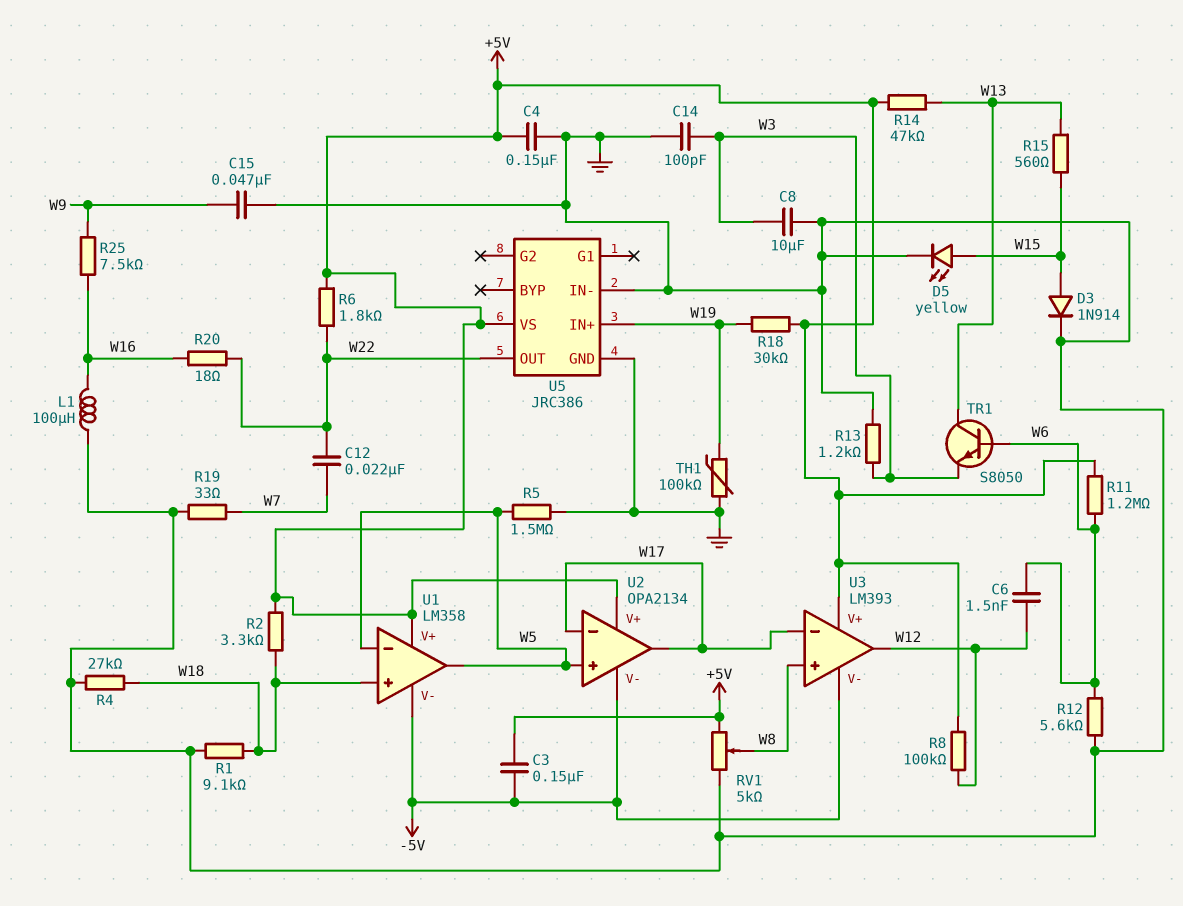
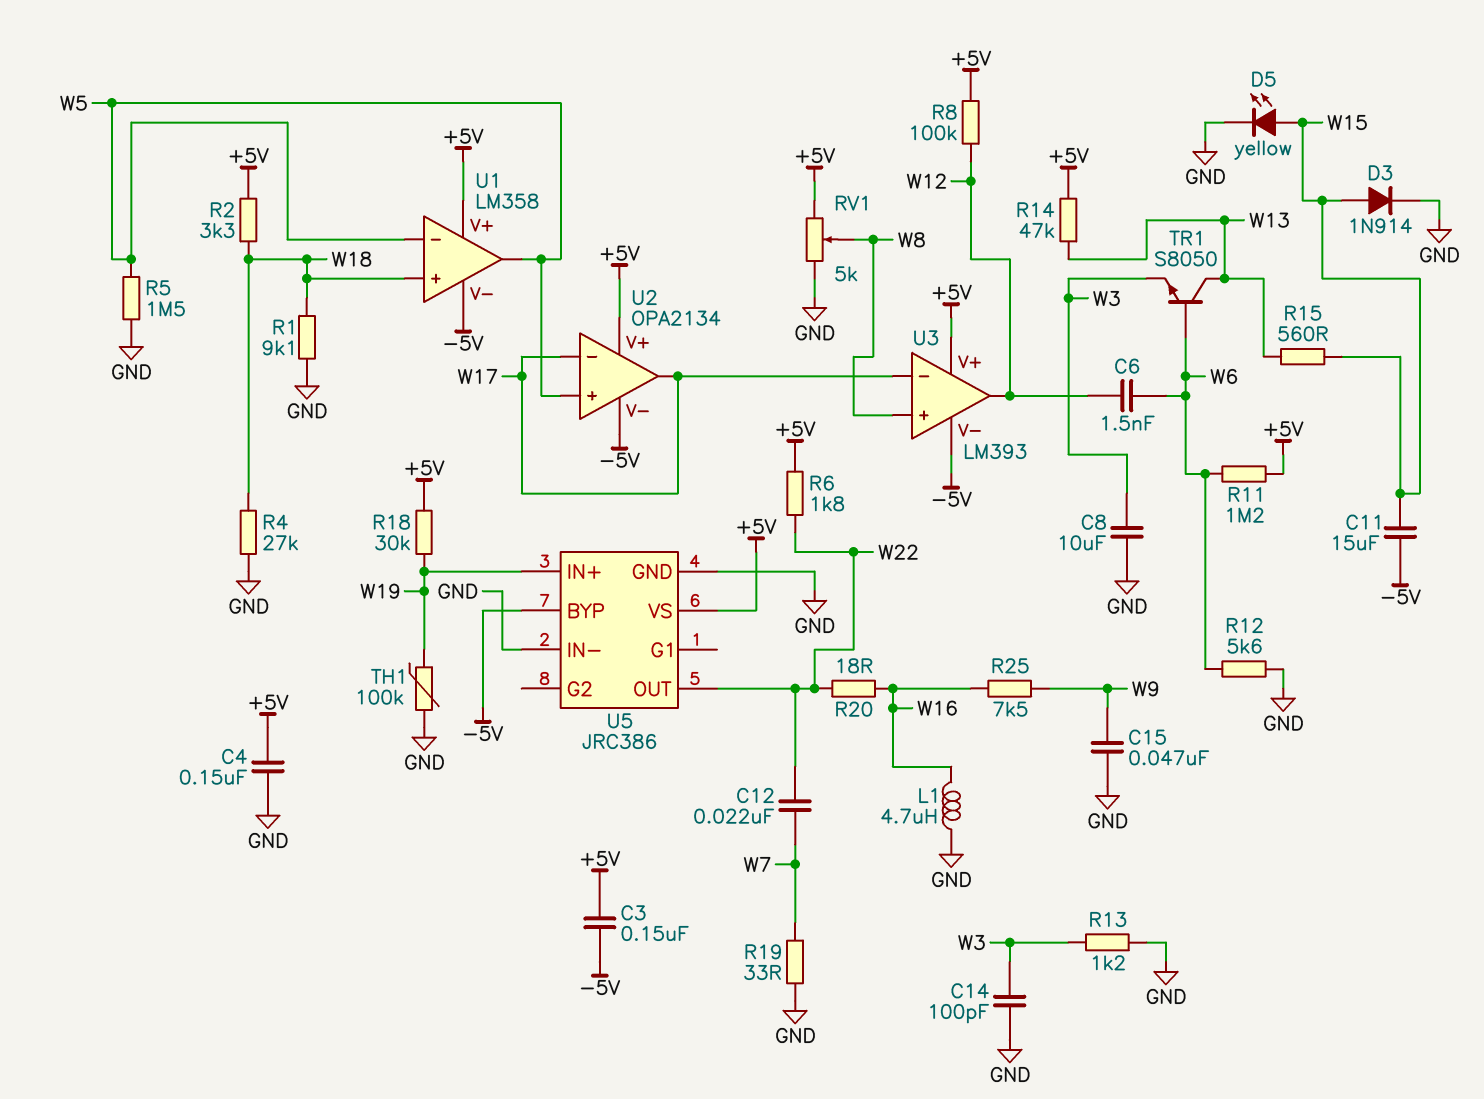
C11: none -> 15uF (-5V, W15)
L1: 100uH (GND, W16) -> 4.7uH (GND, W16)
U5 pin BYP: none -> -5V

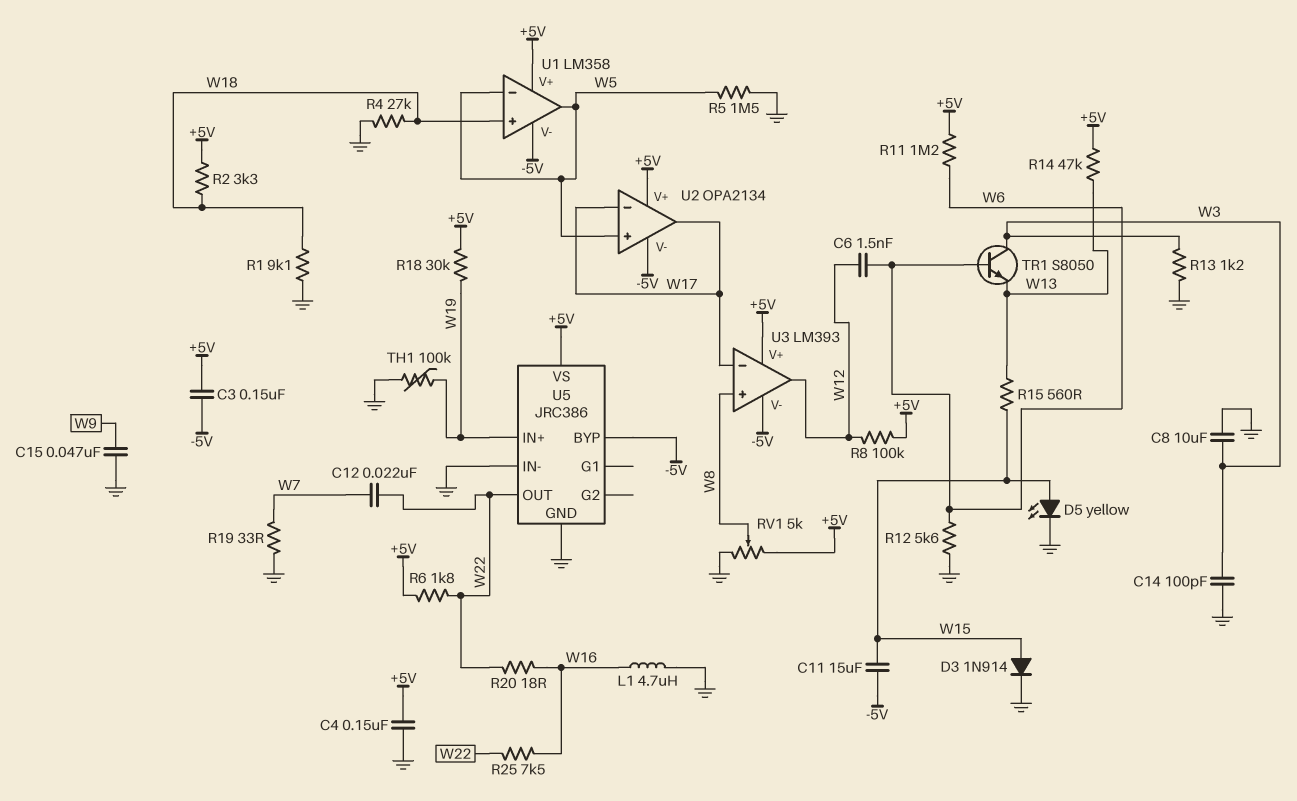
R25: 7.5k (W9, W16) -> 7.5k (W16, W22)
TR1: NPN S8050 (B W6, C W13, E W3) -> NPN S8050 (B W6, C W3, E W13)

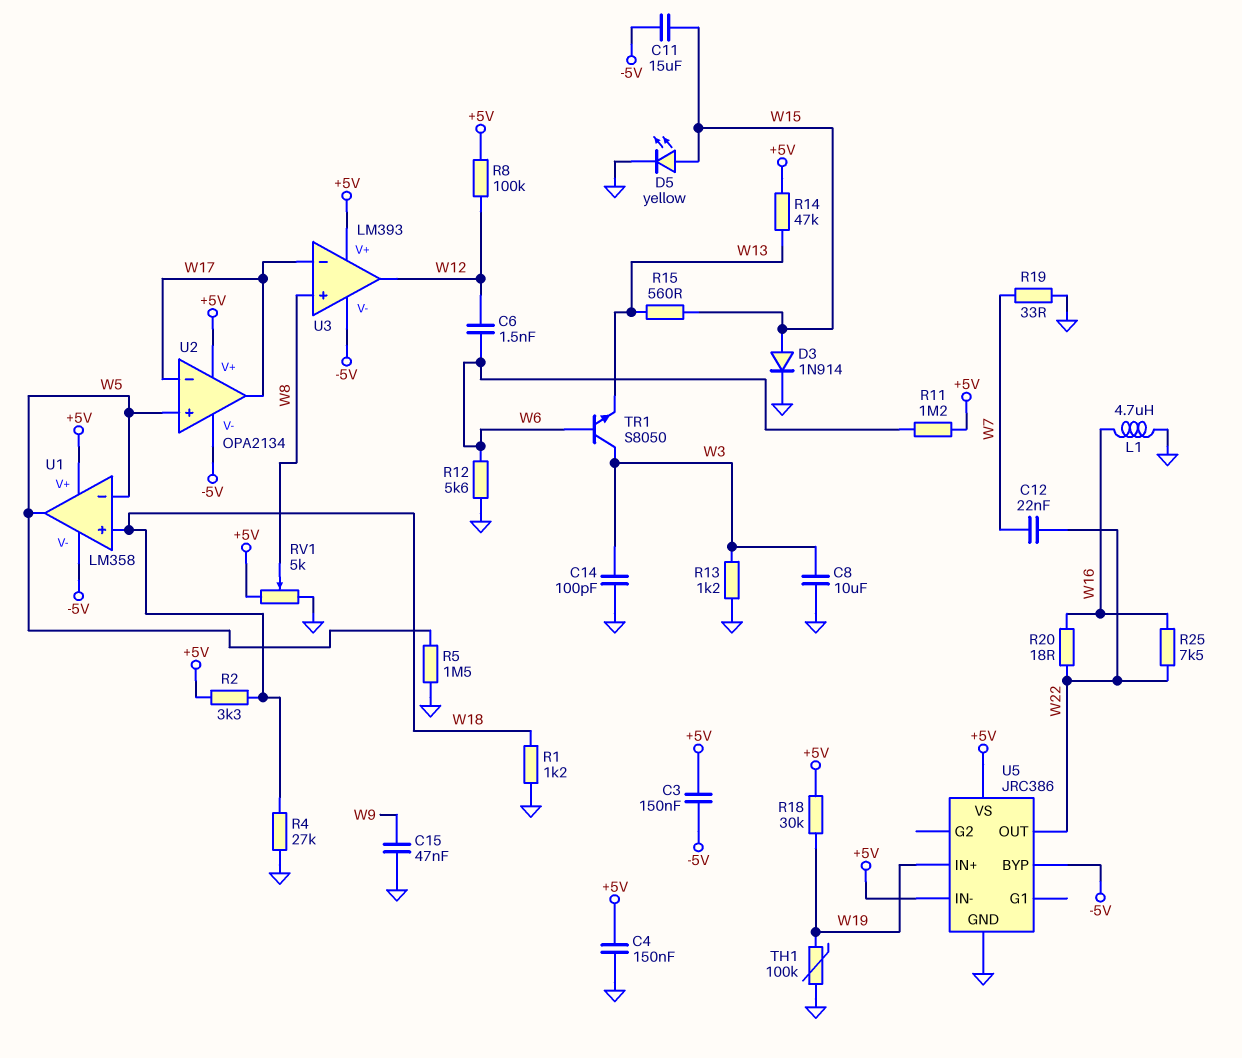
R1: 9.1k (GND, W18) -> 1.2k (GND, W18)
R6: 1.8k (+5V, W22) -> none
U5 pin IN-: GND -> +5V

